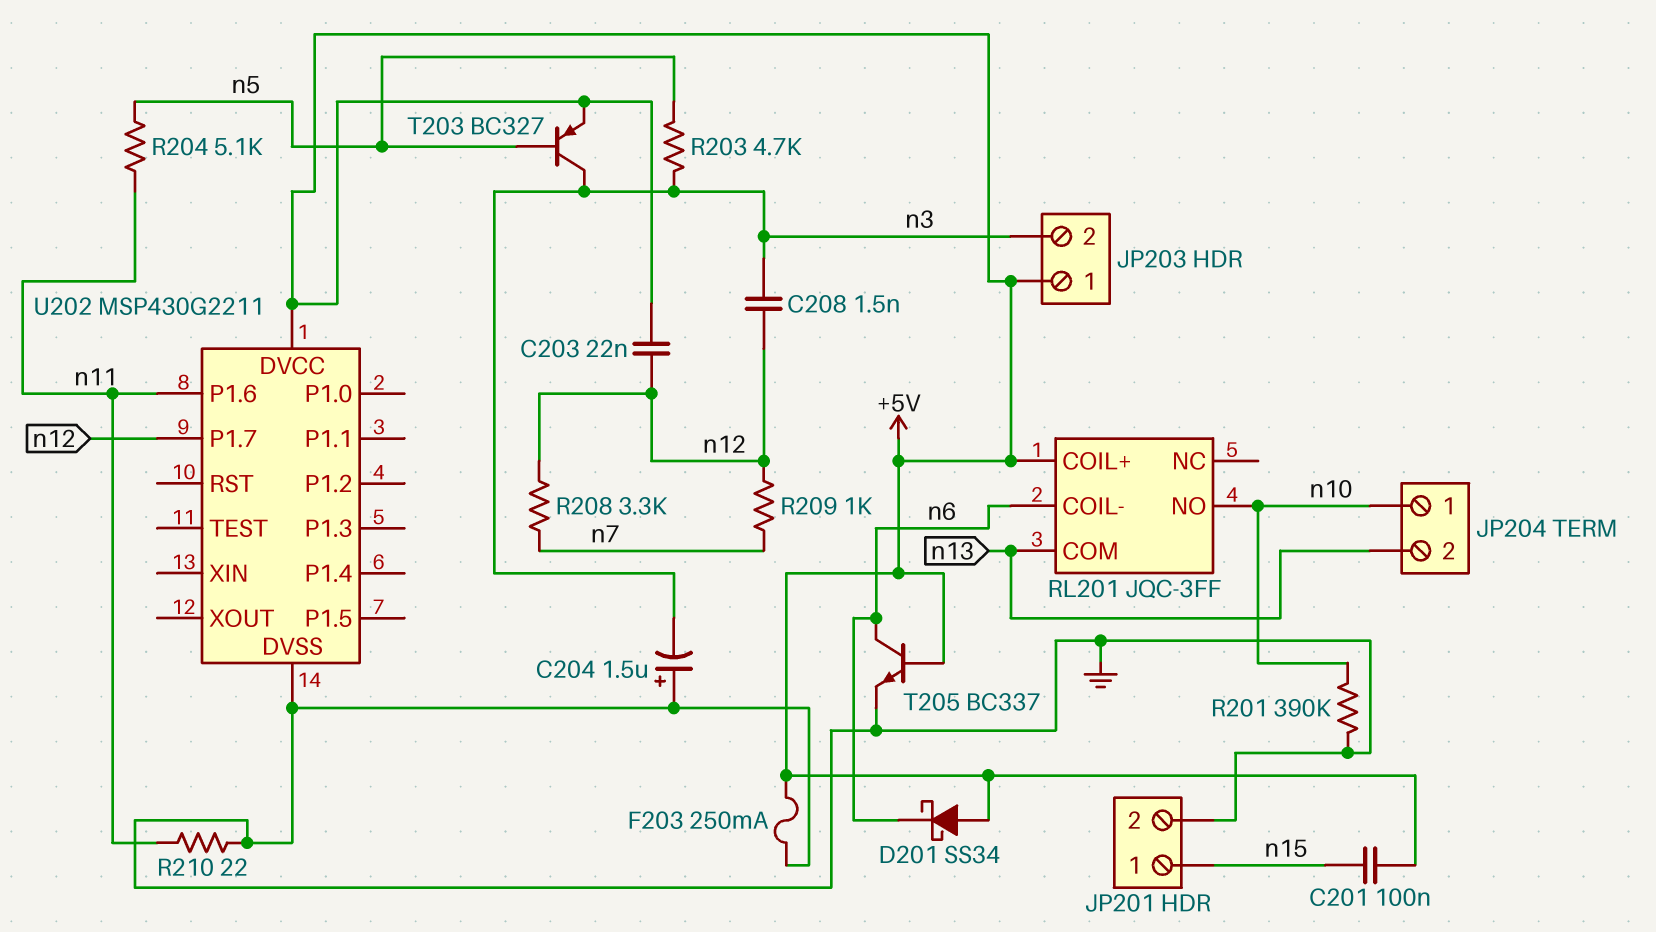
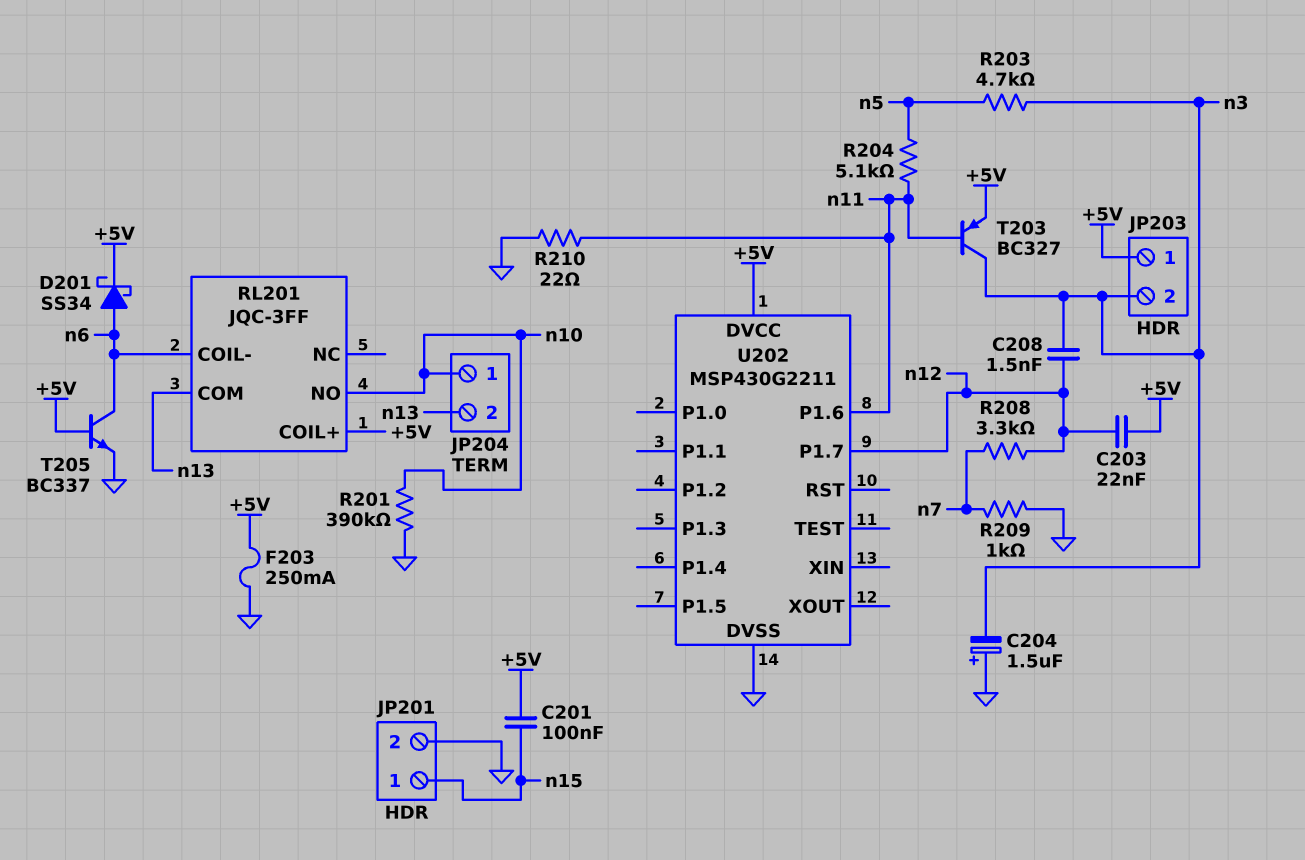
D201: schottky SS34 (A +5V, K n6) -> schottky SS34 (A n6, K +5V)
R209: 1k (n7, n12) -> 1k (GND, n7)
T203: PNP BC327 (B n5, C n3, E +5V) -> PNP BC327 (B n11, C n3, E +5V)

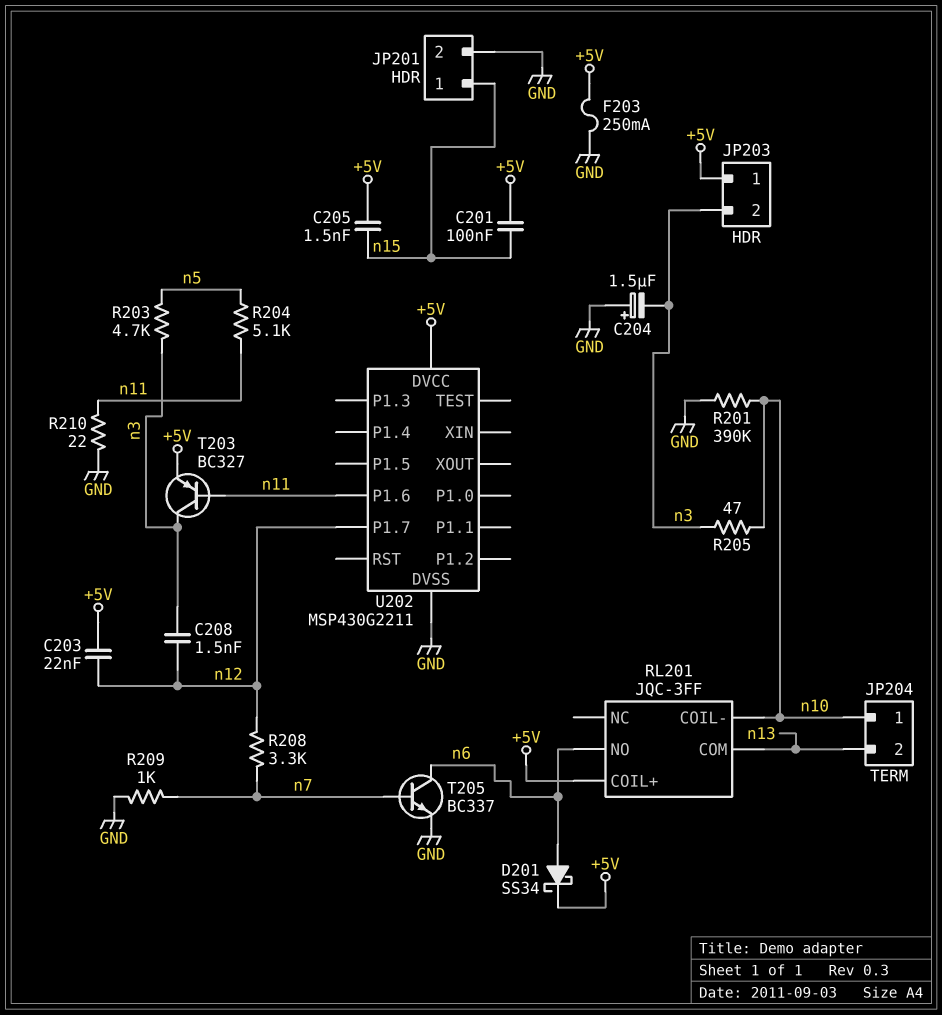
C205: none -> 1.5nF (+5V, n15)
R205: none -> 47 (n3, n10)
RL201 pin COIL-: n6 -> n10
RL201 pin NO: n10 -> n6
T205: NPN BC337 (B +5V, C n6, E GND) -> NPN BC337 (B n7, C n6, E GND)

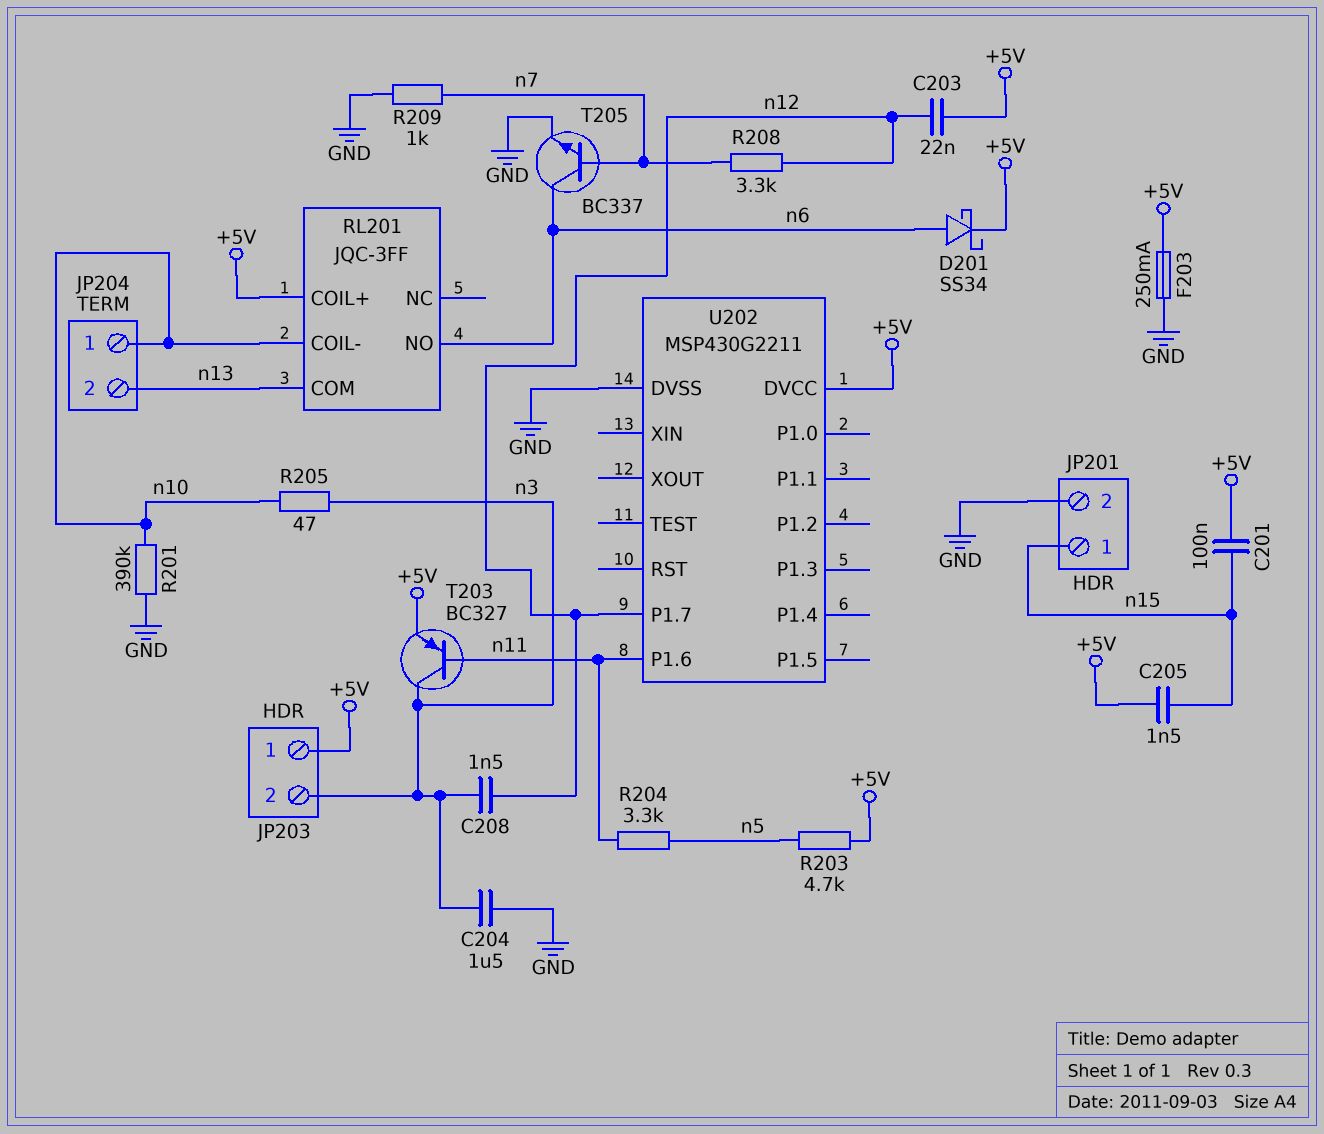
C204: 1.5uF (plus GND, minus n3) -> 1.5uF (GND, n3)
R203: 4.7k (n3, n5) -> 4.7k (+5V, n5)
R204: 5.1k (n5, n11) -> 3.3k (n5, n11)
R210: 22 (GND, n11) -> none

